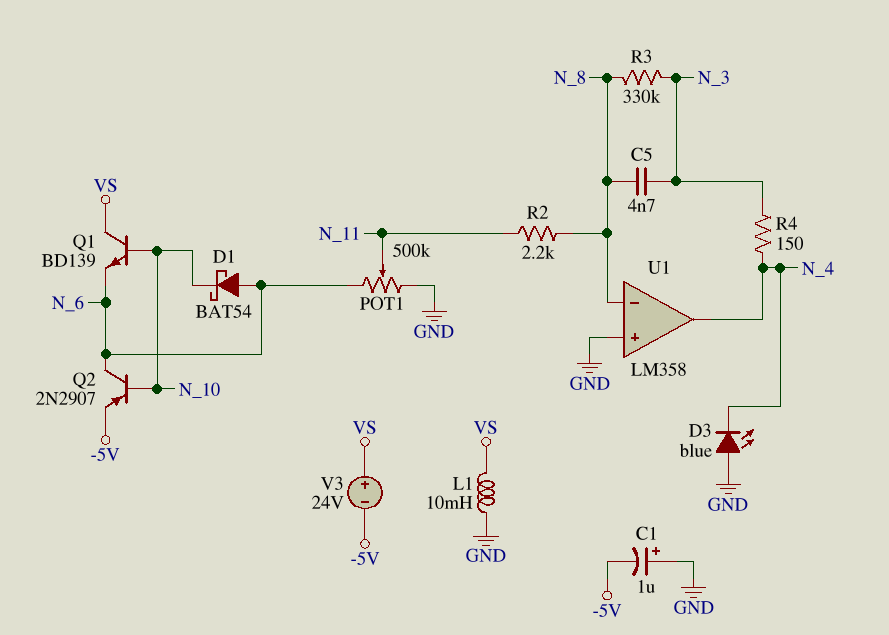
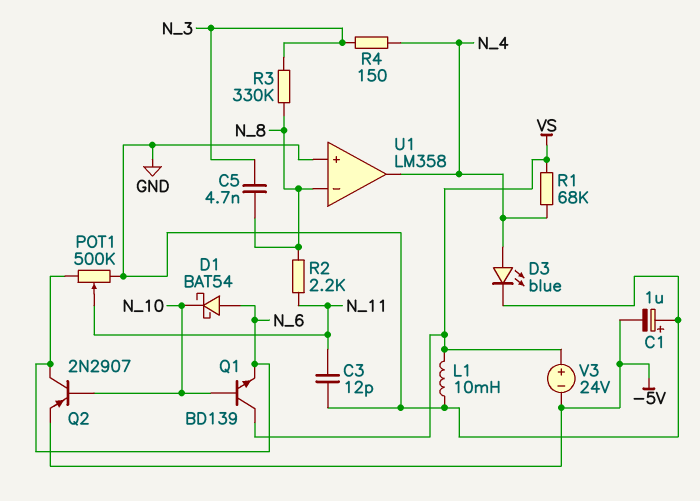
C3: none -> 12pF (GND, N_11)
D3: LED blue (A GND, K N_4) -> LED blue (A N_4, K GND)
R1: none -> 68k (N_4, VS)

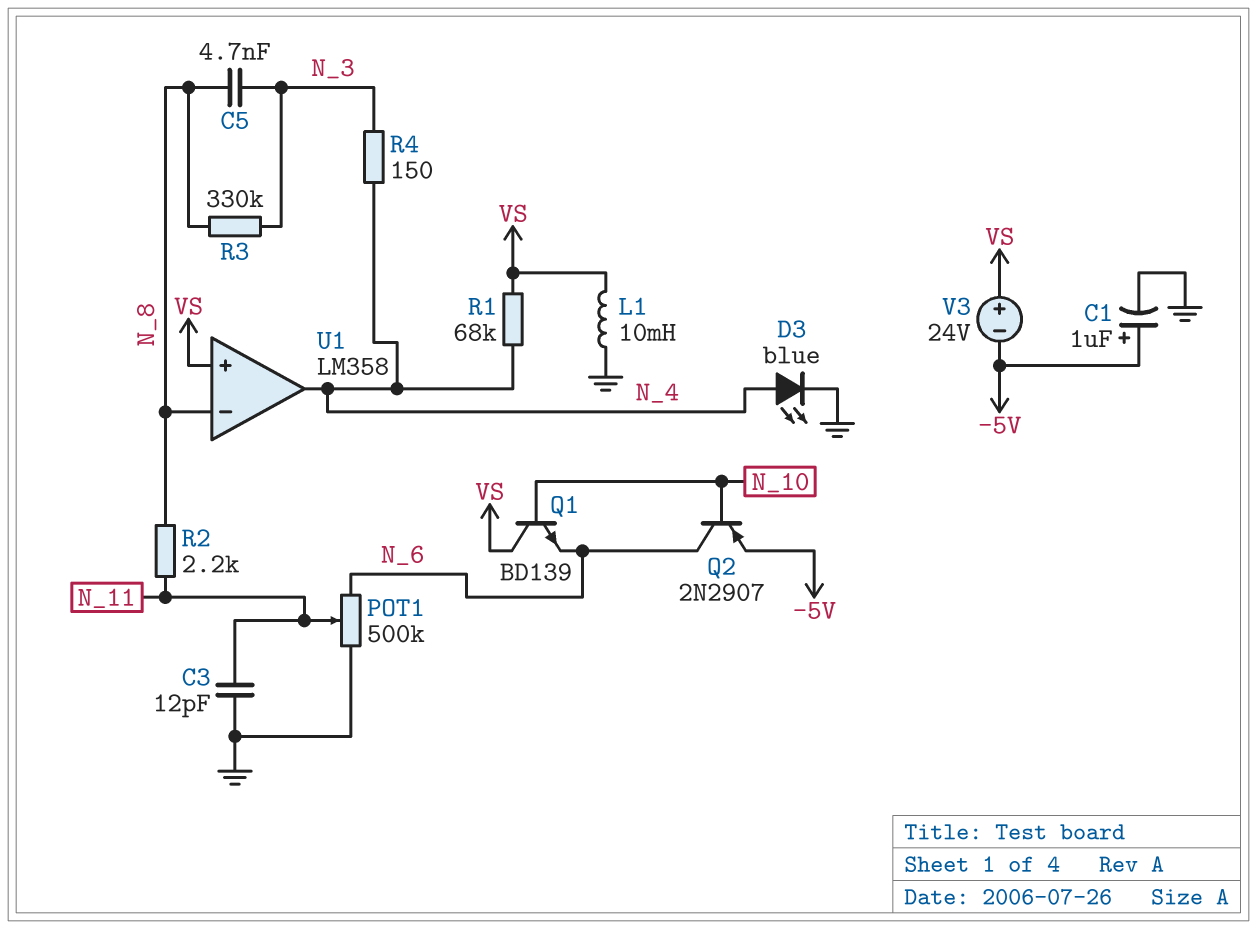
C1: 1uF (plus GND, minus -5V) -> 1uF (plus -5V, minus GND)
D1: schottky BAT54 (A N_6, K N_10) -> none
U1 pin in+: GND -> VS

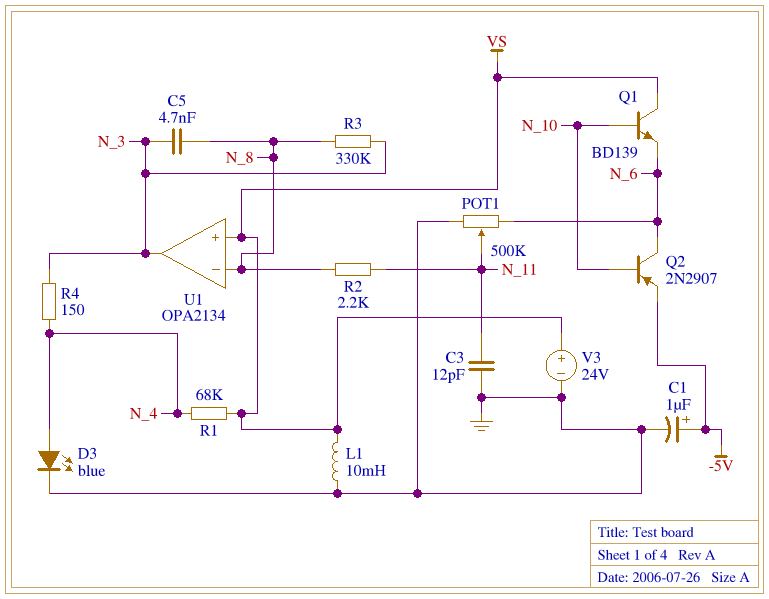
U1: LM358 -> OPA2134
U1 pin out: N_4 -> N_3
V3: 24V (plus VS, minus -5V) -> 24V (plus VS, minus GND)

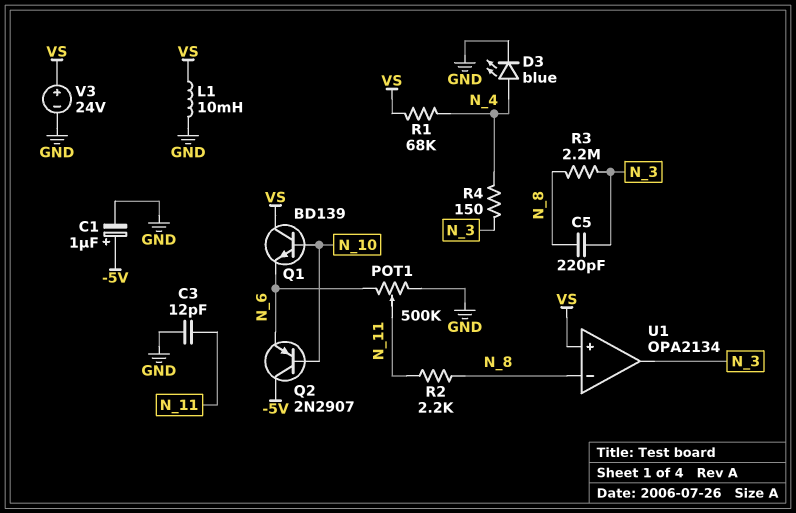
C5: 4.7nF (N_3, N_8) -> 220pF (N_3, N_8)
Q2: PNP 2N2907 (B N_10, C N_6, E -5V) -> PNP 2N2907 (B N_10, C -5V, E N_6)
R3: 330k (N_3, N_8) -> 2.2M (N_3, N_8)

